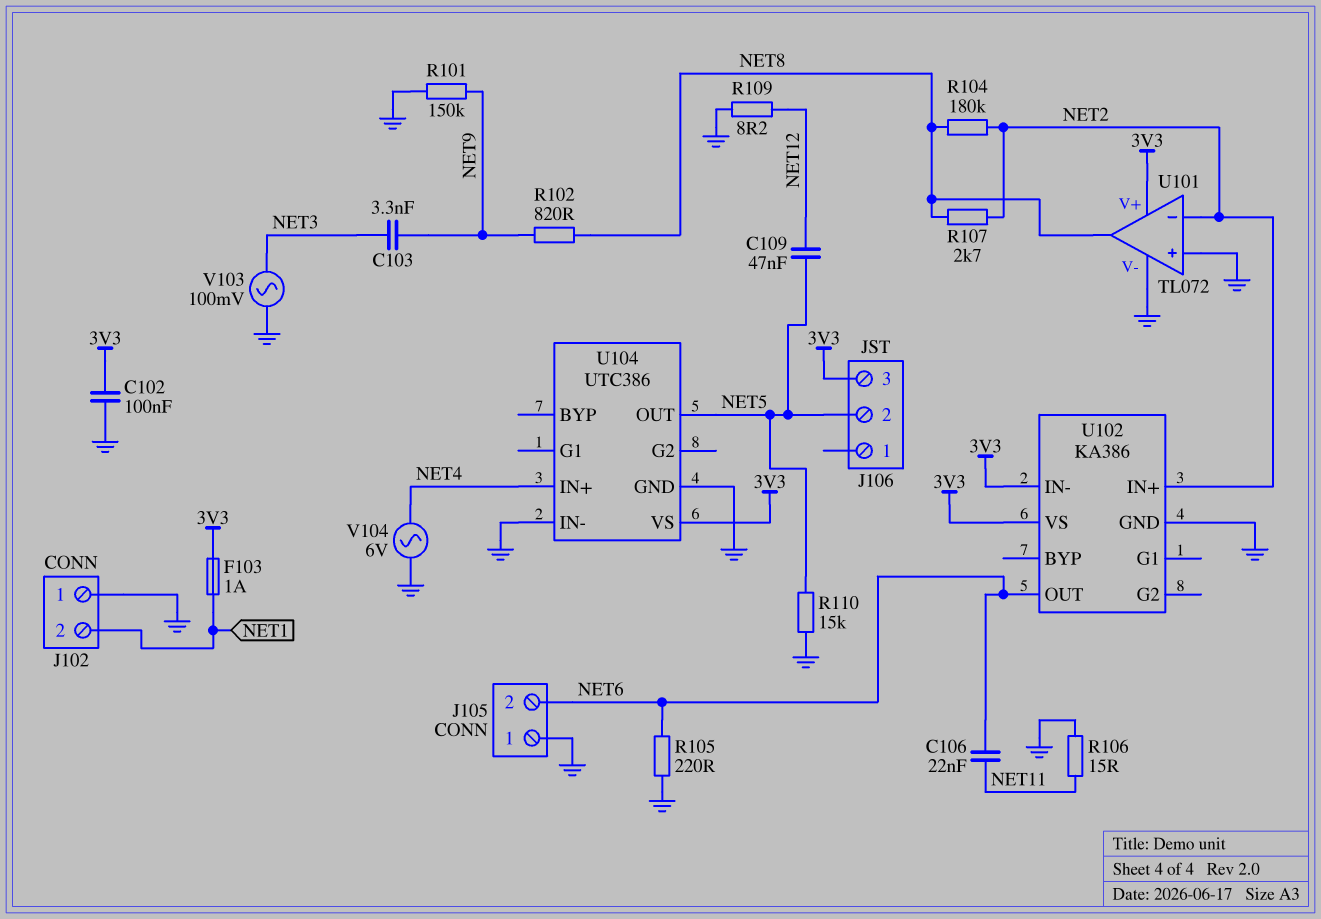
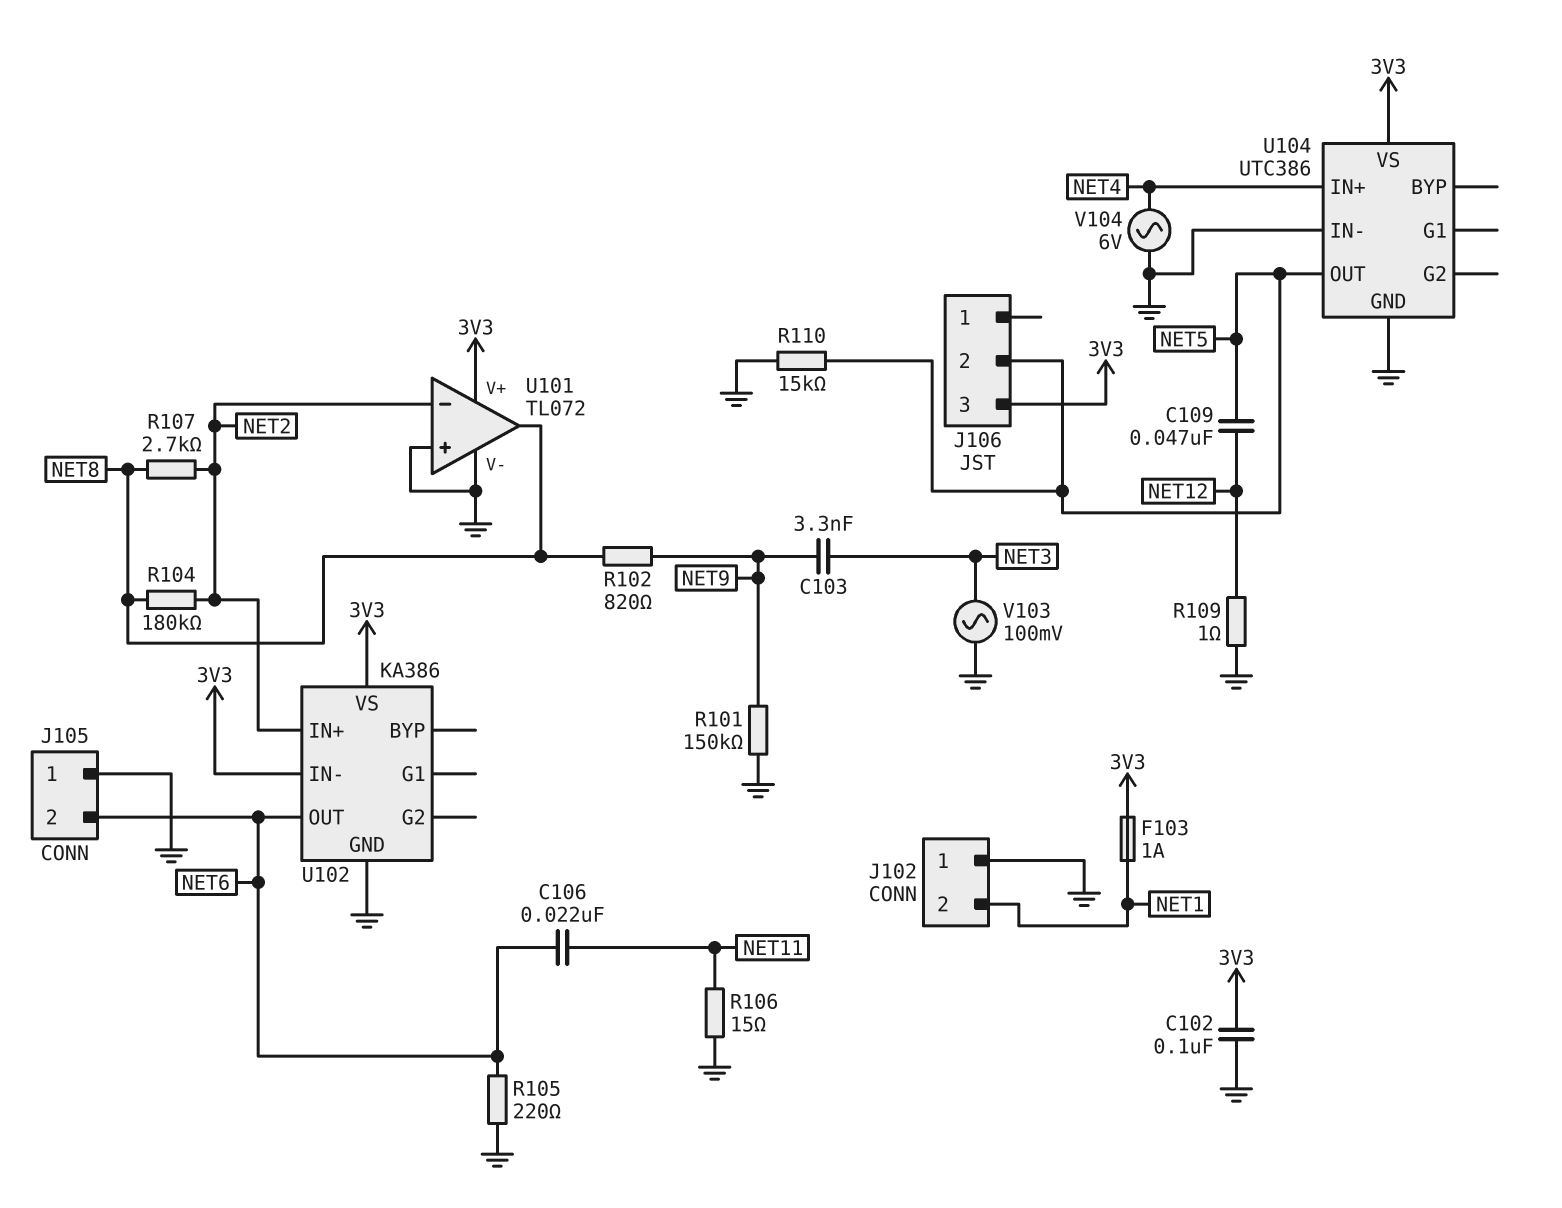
R109: 8.2 (GND, NET12) -> 1 (GND, NET12)

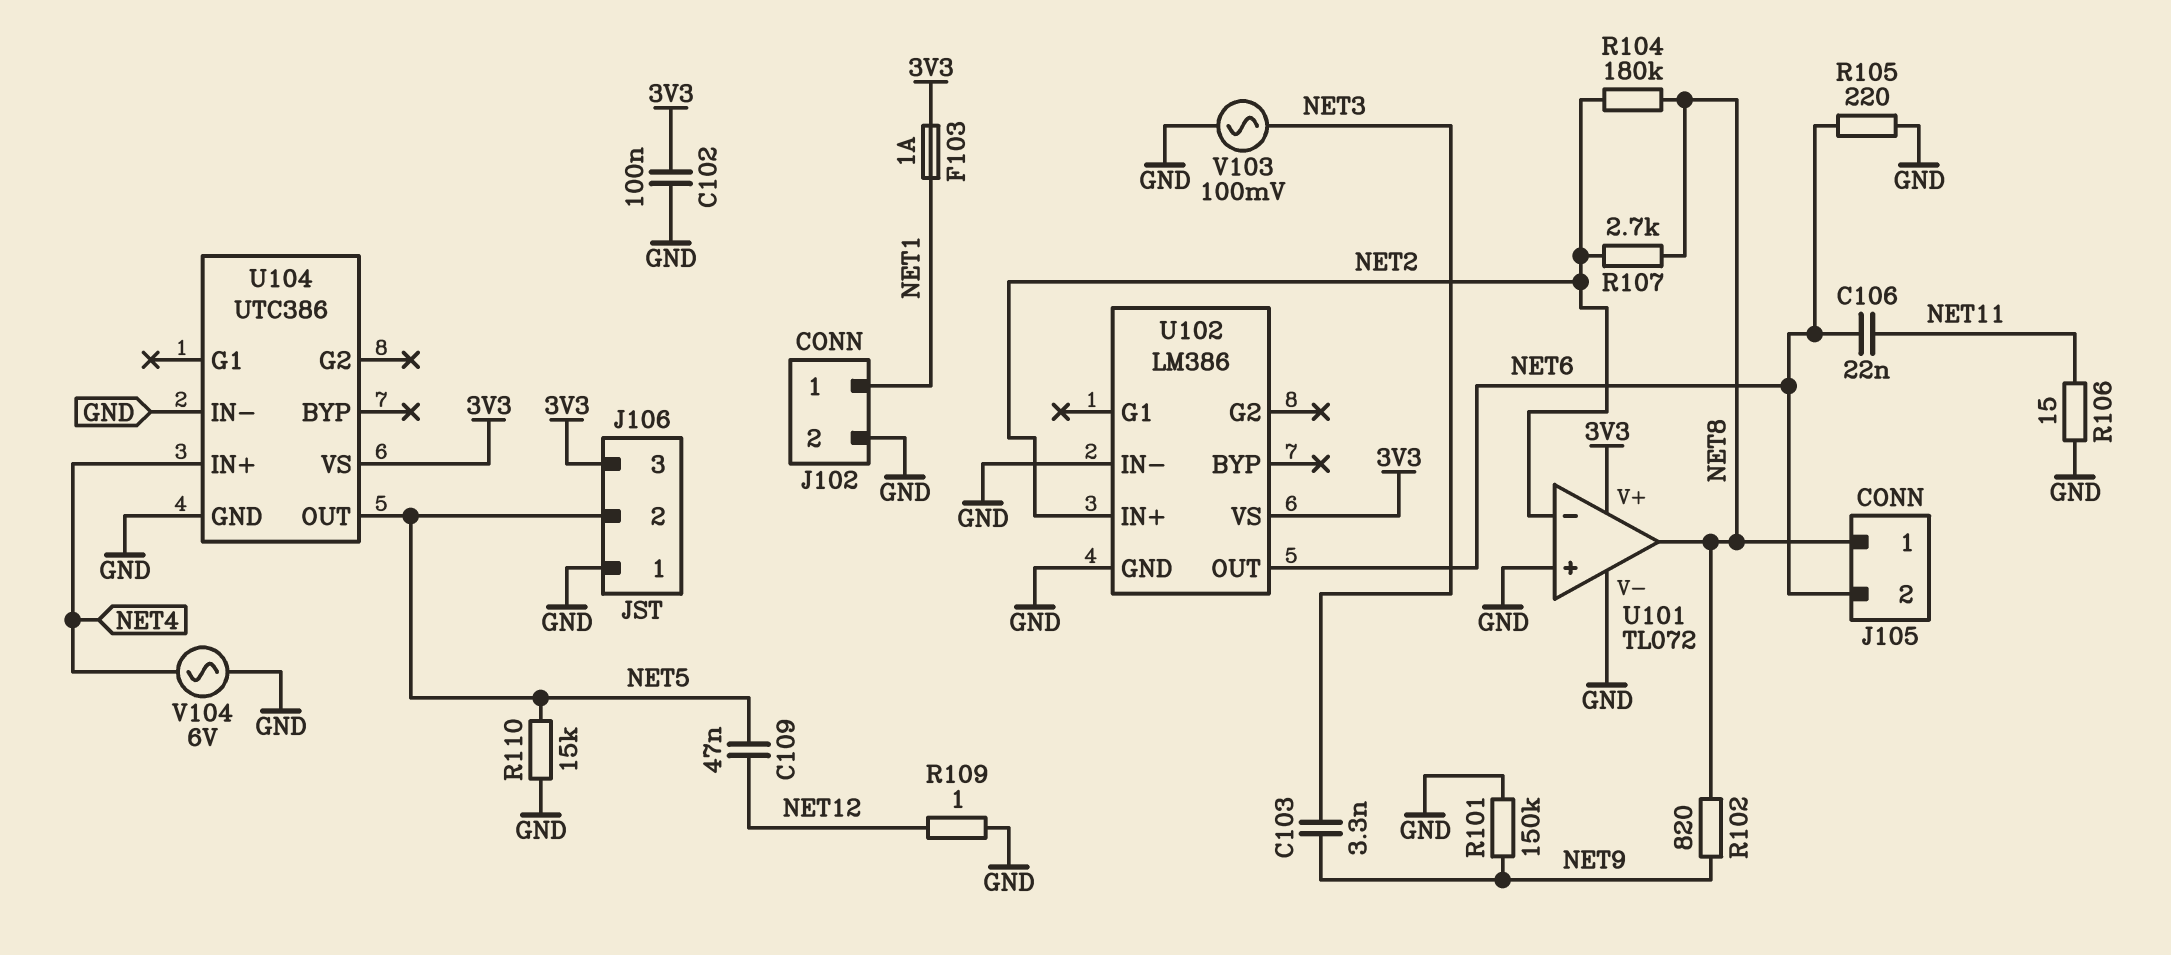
J102 pin 1: GND -> NET1
J102 pin 2: NET1 -> GND
J105 pin 1: GND -> NET8
J106 pin 1: none -> GND
U102: KA386 -> LM386
U102 pin IN-: 3V3 -> GND

